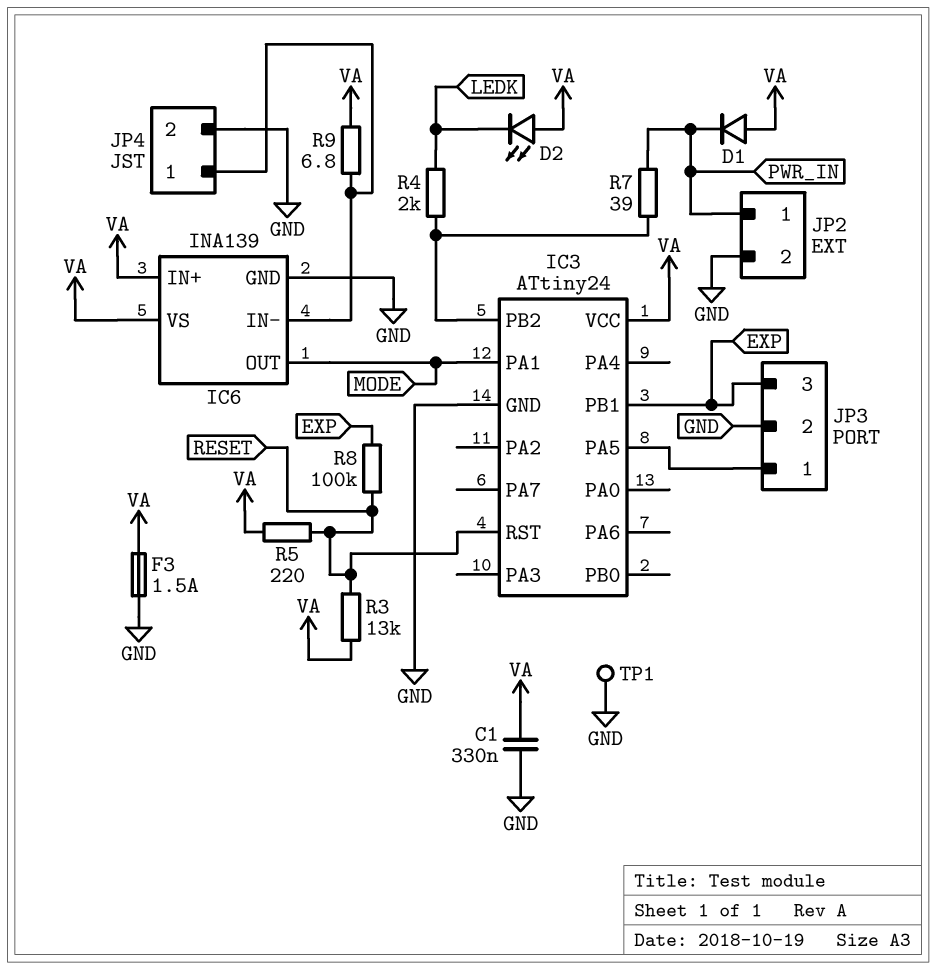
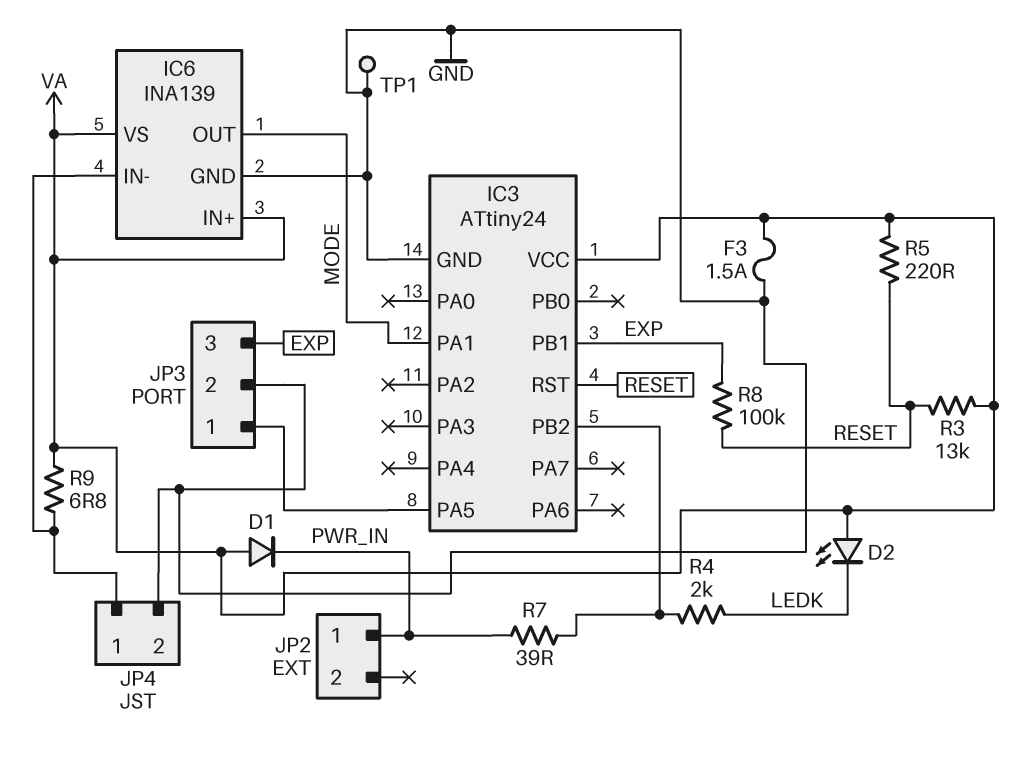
C1: 330nF (GND, VA) -> none
JP2 pin 2: GND -> none

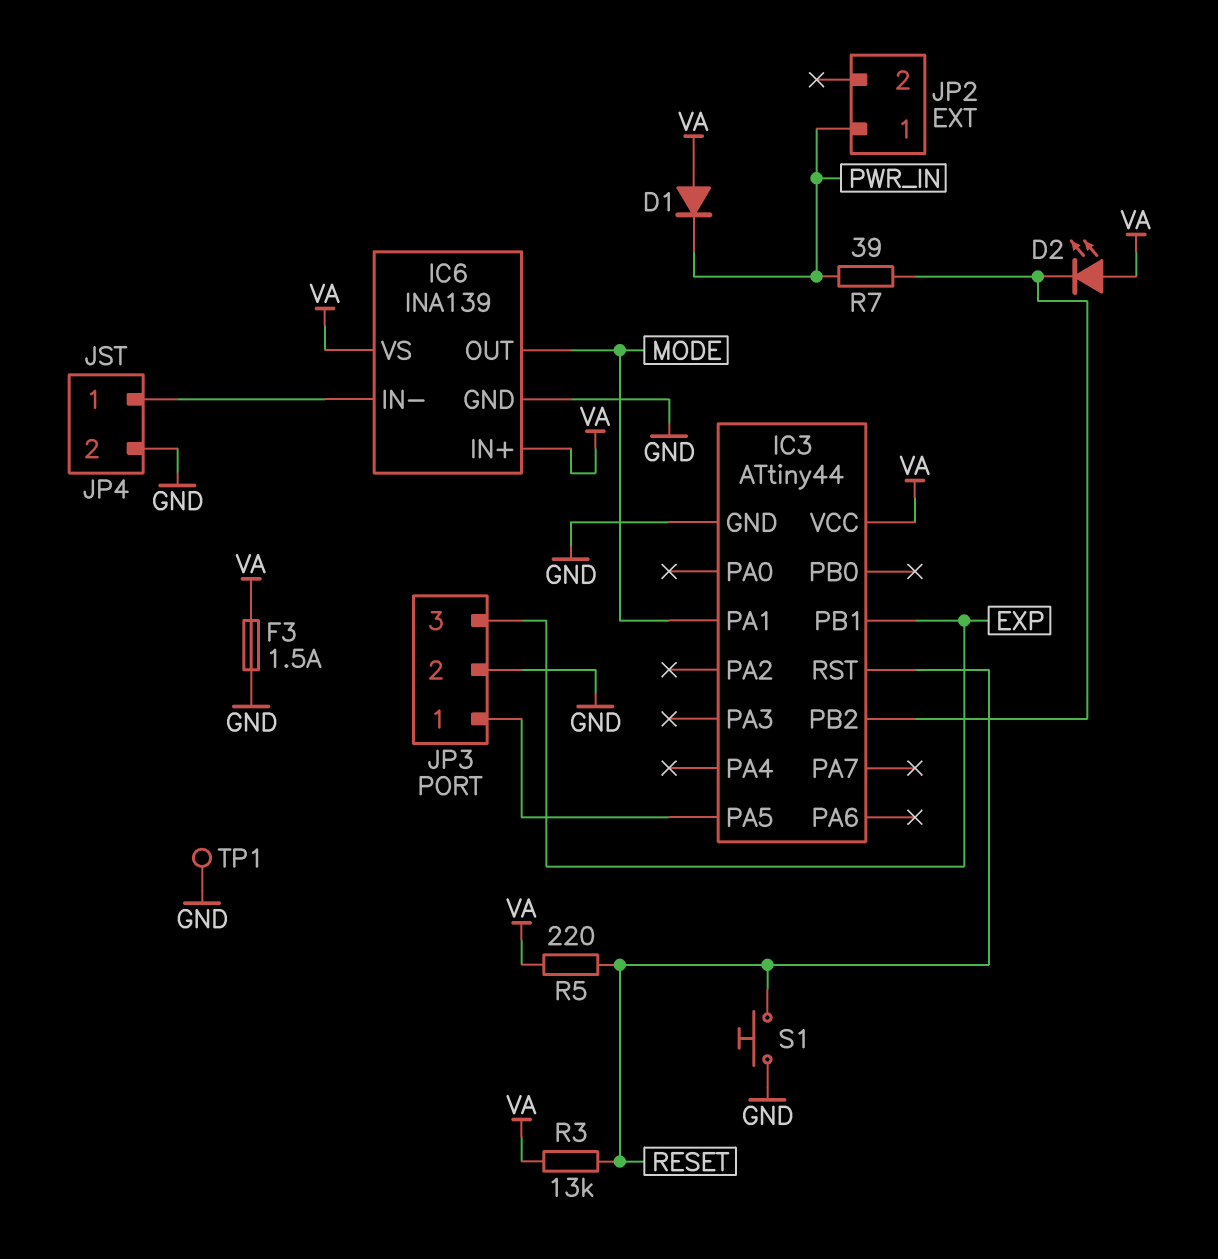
D2: LED (A VA, K LEDK) -> LED (A VA, K IC3/PB2)
IC3: ATtiny24 -> ATtiny44
R4: 2k (IC3/PB2, LEDK) -> none
R8: 100k (EXP, RESET) -> none
R9: 6.8 (IC6/IN-, VA) -> none
S1: none -> button (GND, RESET)

